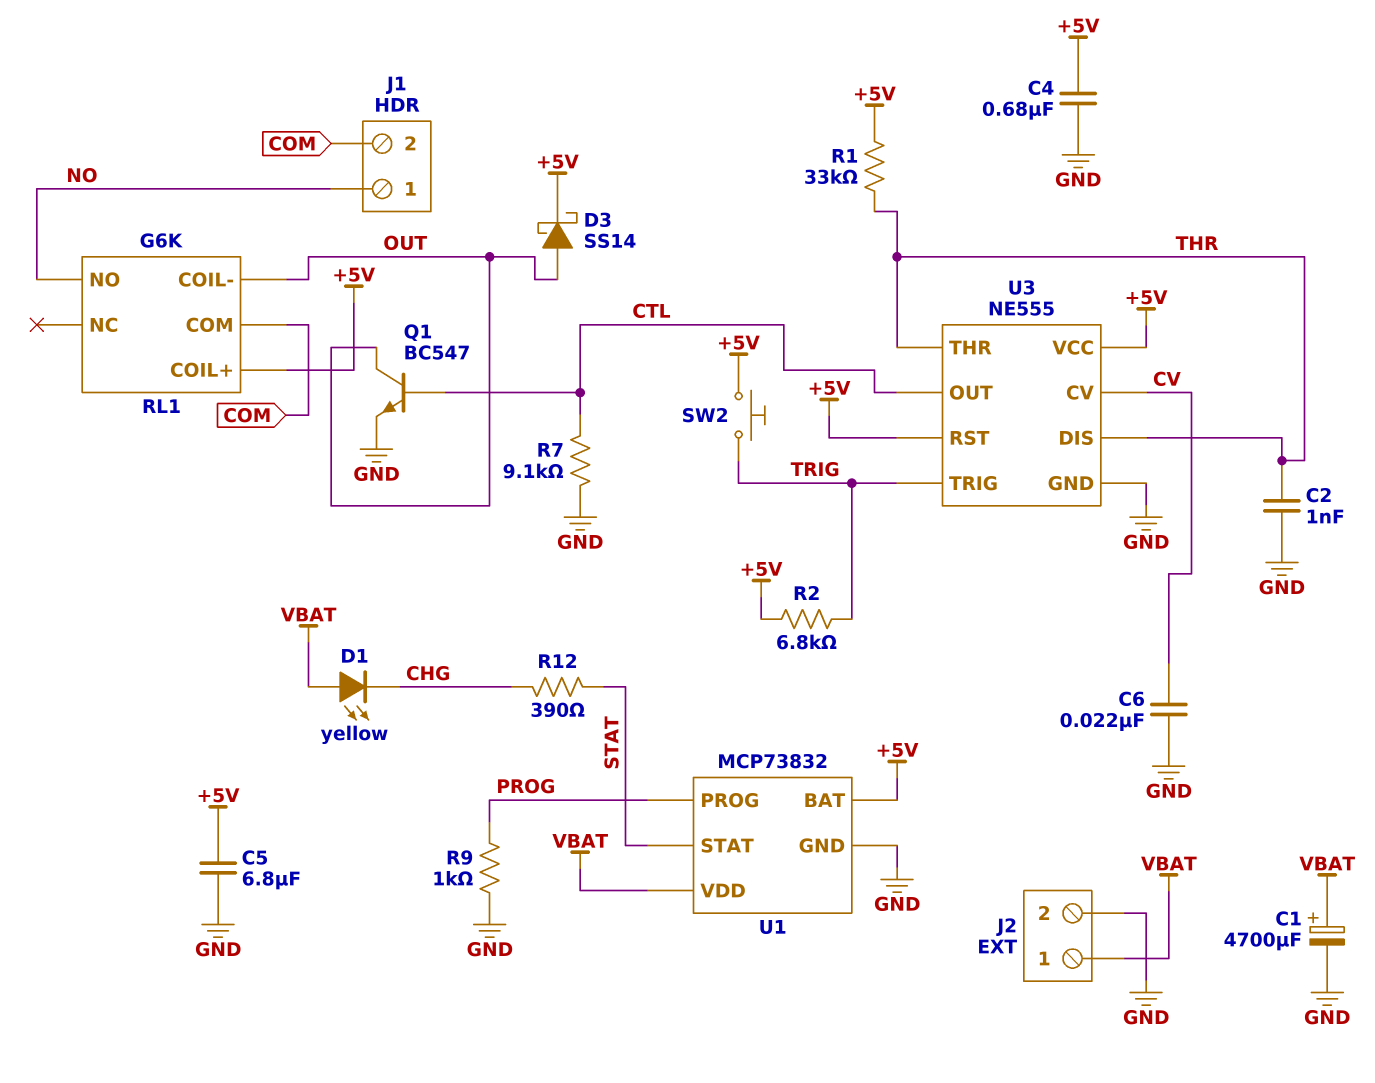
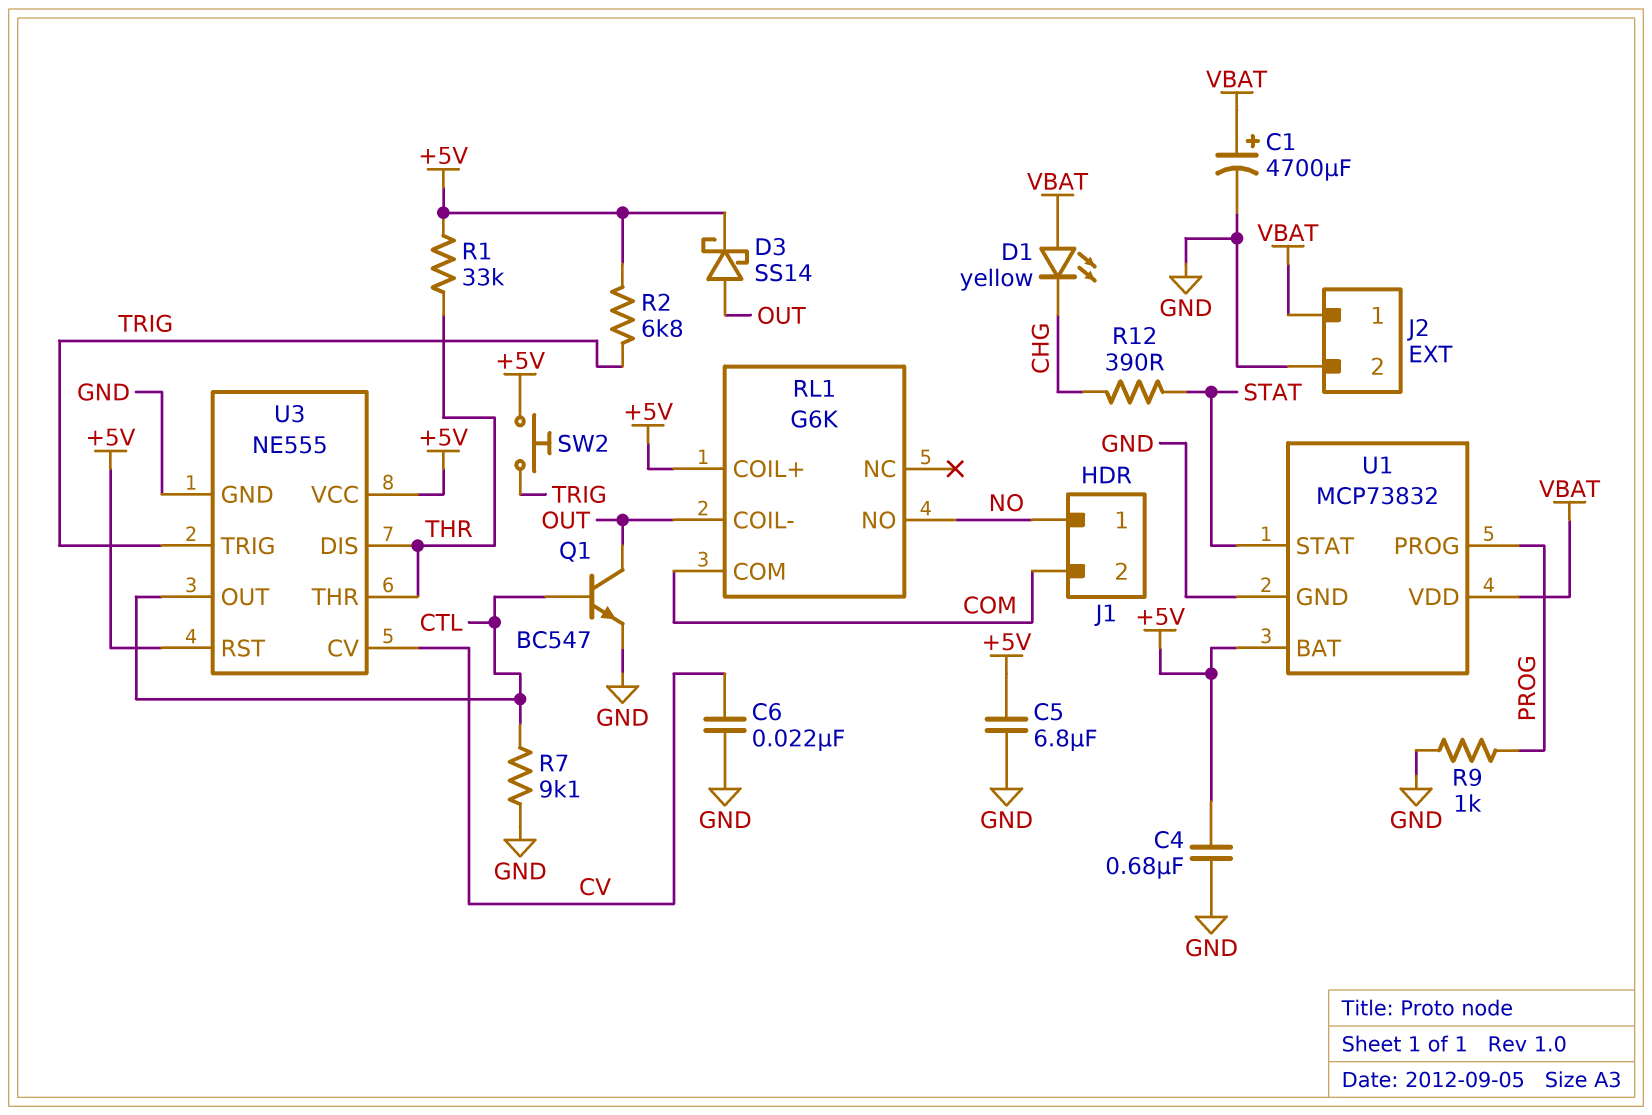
C2: 1nF (GND, THR) -> none

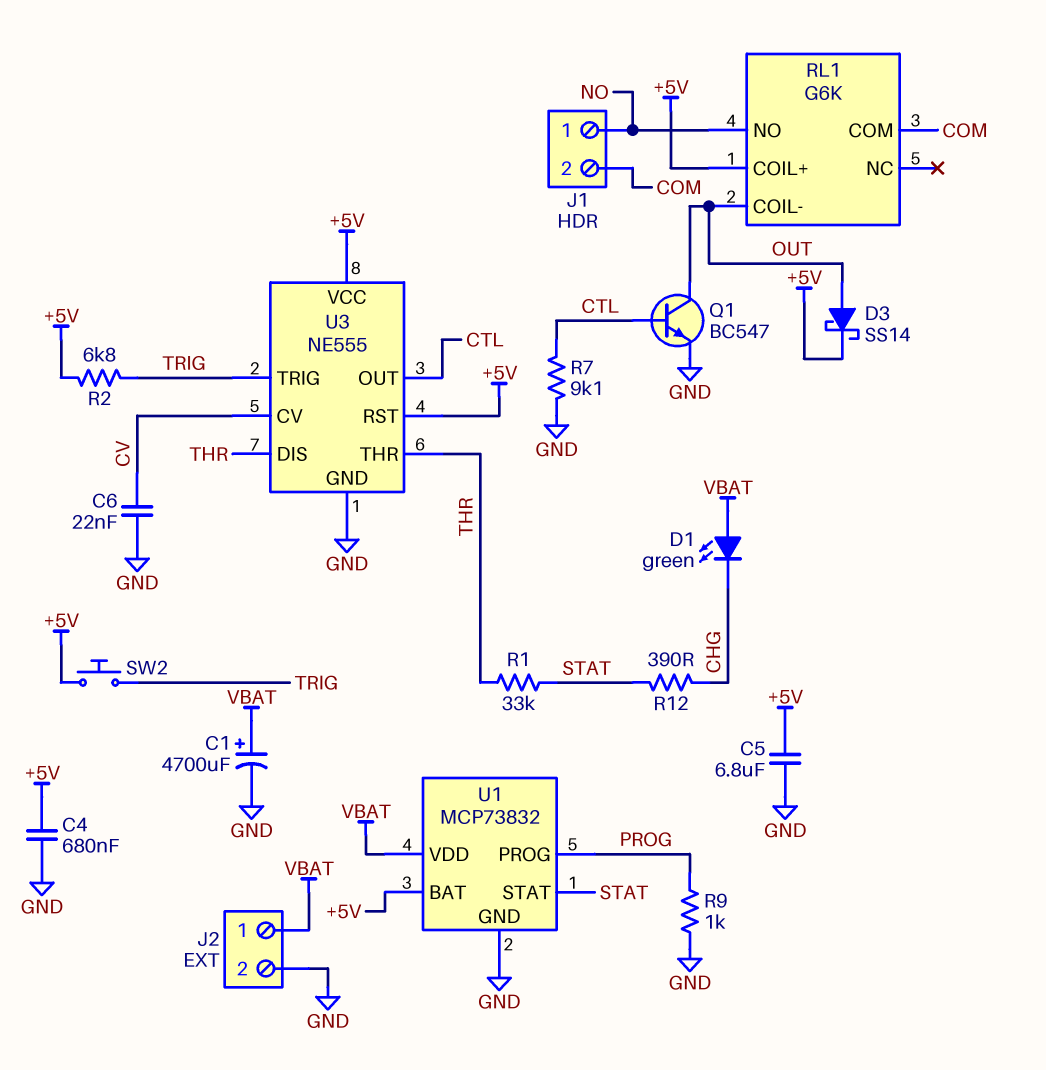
D1: LED yellow (A VBAT, K CHG) -> LED green (A VBAT, K CHG)
R1: 33k (+5V, THR) -> 33k (STAT, THR)

